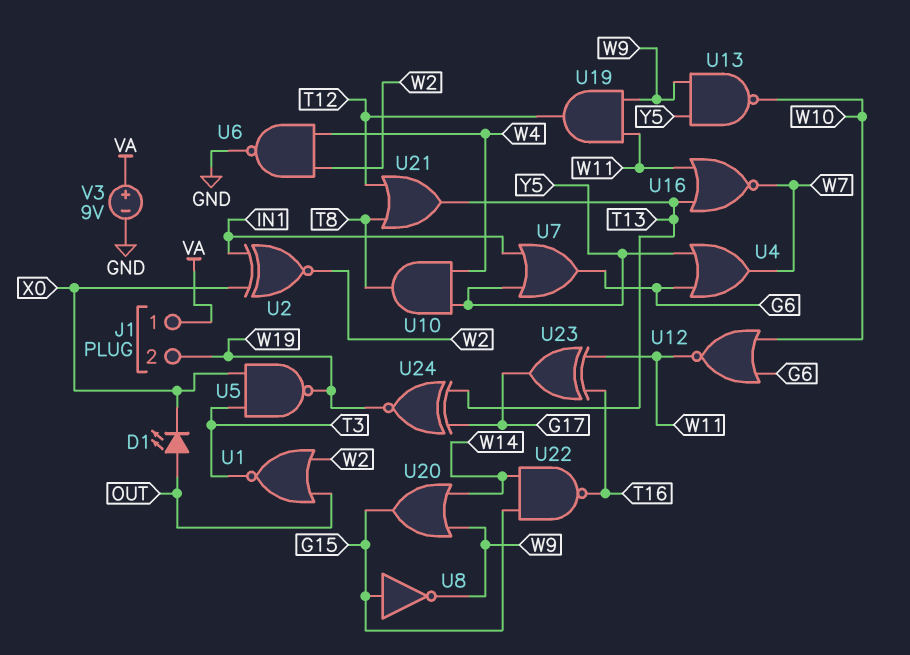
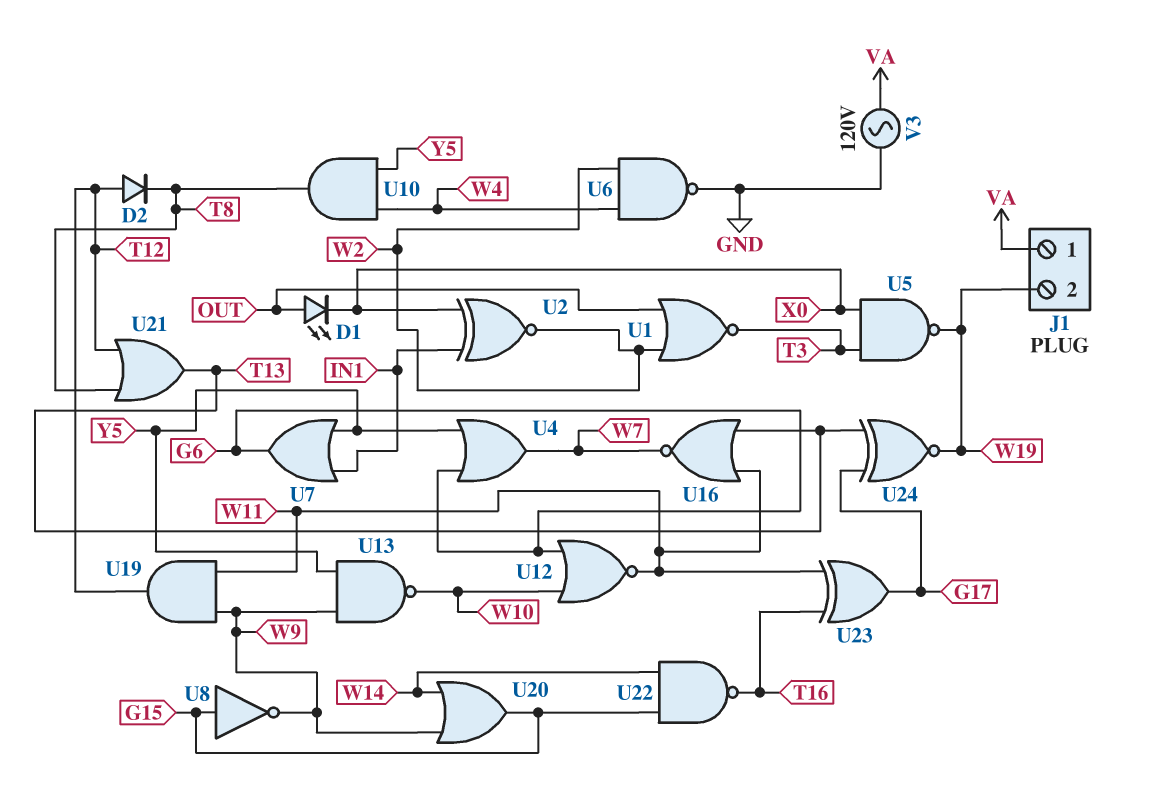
D2: none -> diode (A T12, K T8)
V3: 9V (plus VA, minus GND) -> AC 120V (GND, VA)

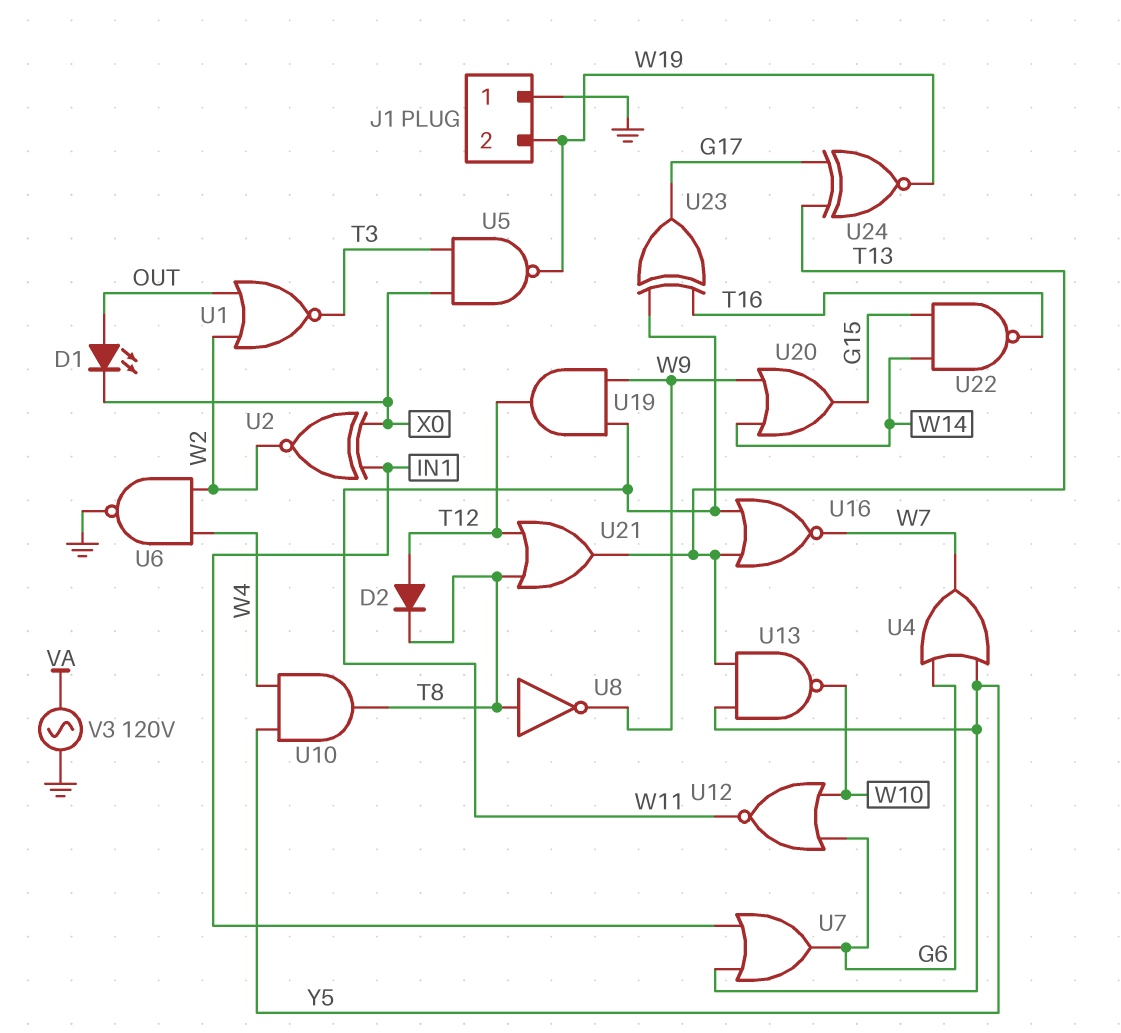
J1 pin 1: VA -> GND
U8: NOT (in G15, out W9) -> NOT (in T8, out W9)
U13: NAND (in W9, in Y5, out W10) -> NAND (in T13, in Y5, out W10)

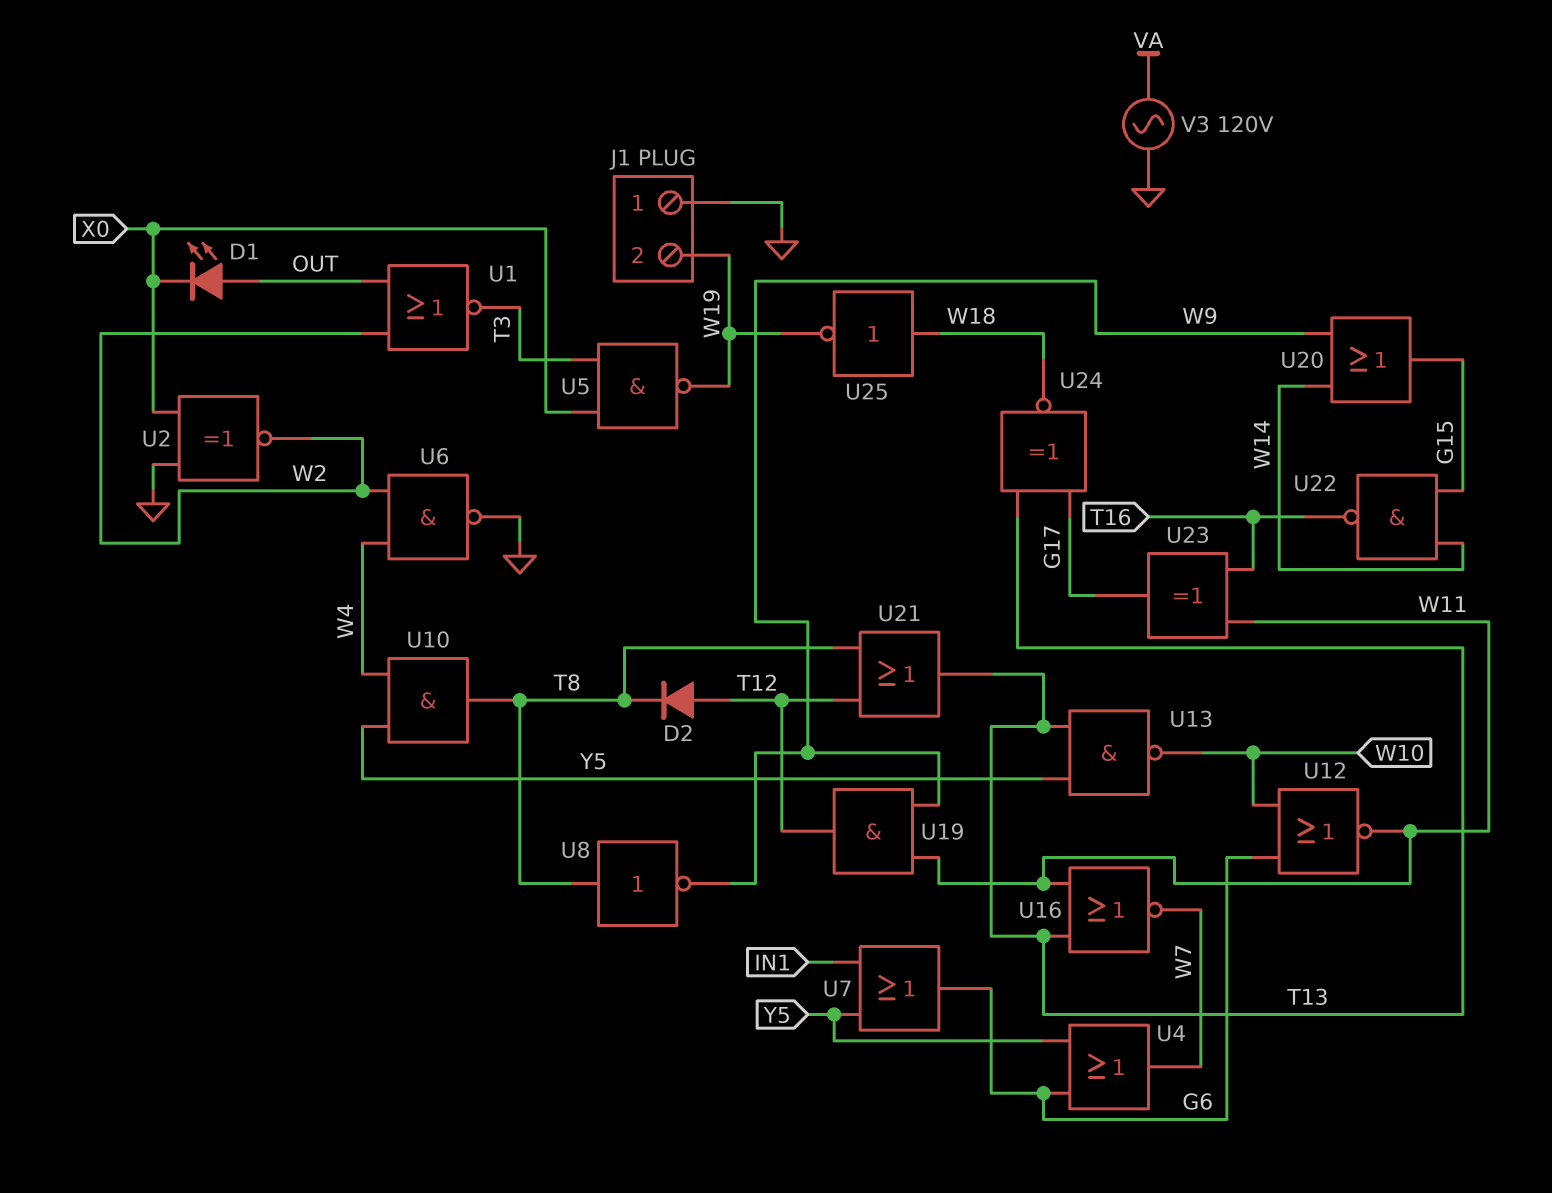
U2: XNOR (in IN1, in X0, out W2) -> XNOR (in GND, in X0, out W2)
U24: XNOR (in G17, in T13, out W19) -> XNOR (in G17, in T13, out W18)
U25: none -> NOT (in W18, out W19)

